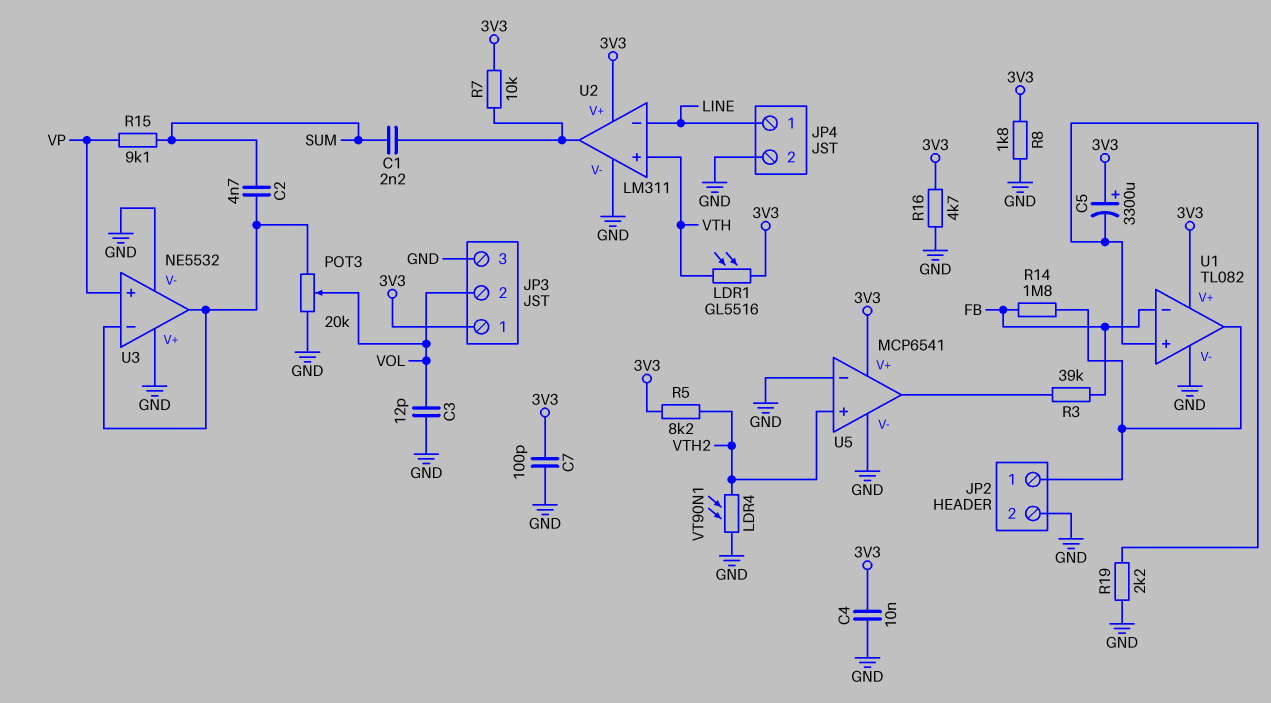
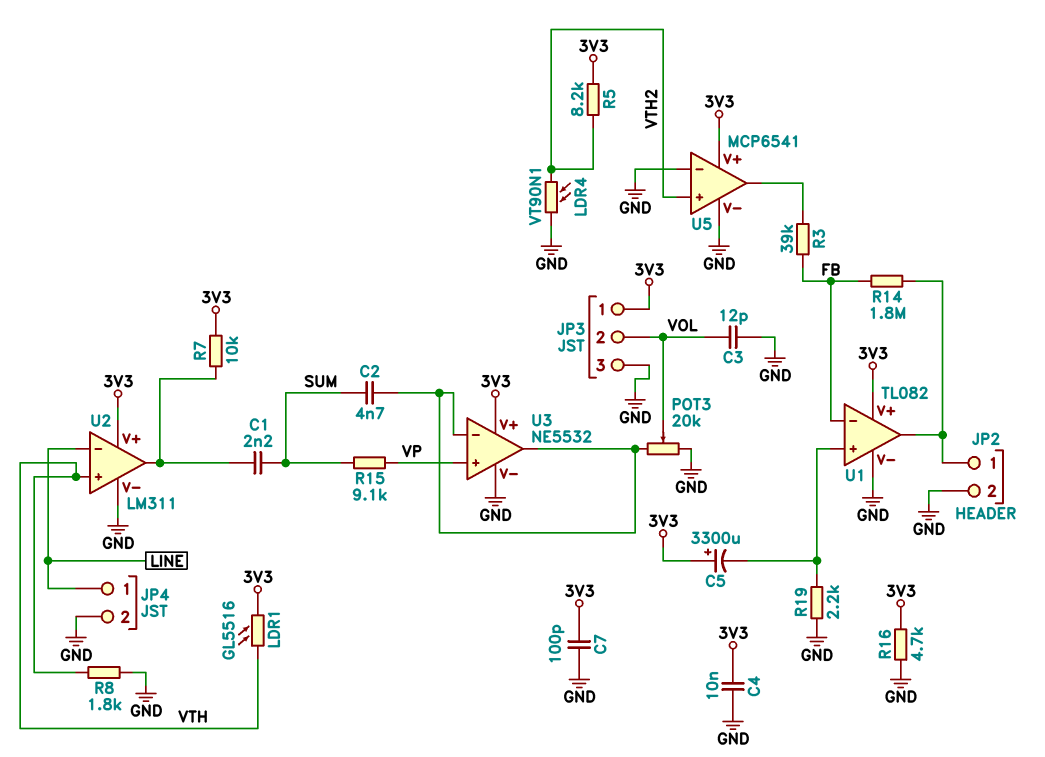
R8: 1.8k (3V3, GND) -> 1.8k (GND, VTH)
U3 pin V+: GND -> 3V3

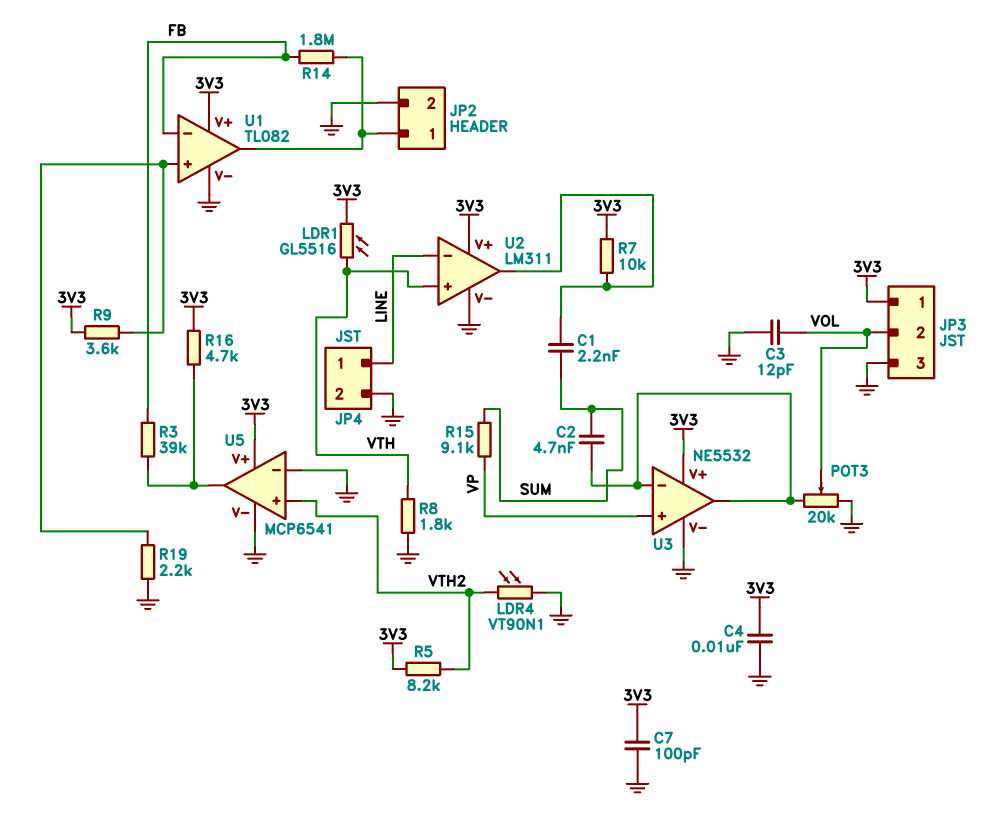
C5: 3300uF (plus 3V3, minus U1/in+) -> none
R9: none -> 3.6k (3V3, U1/in+)
R16: 4.7k (3V3, GND) -> 4.7k (3V3, U5/out)

